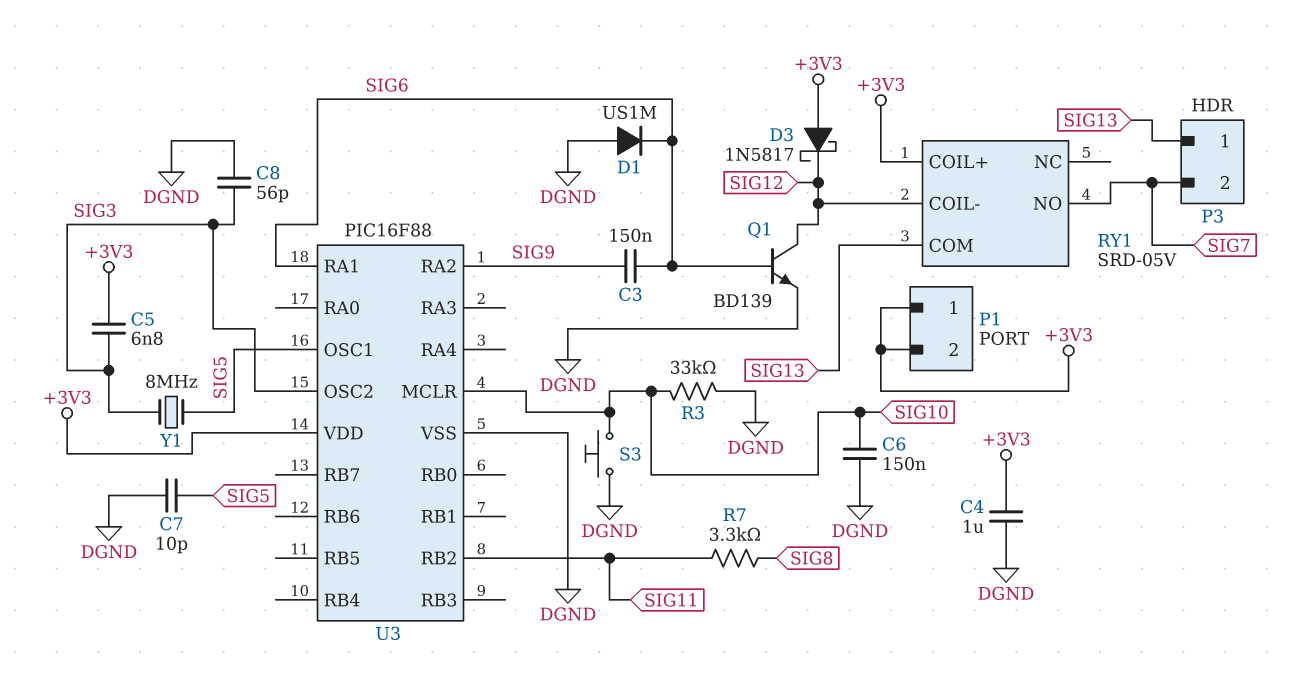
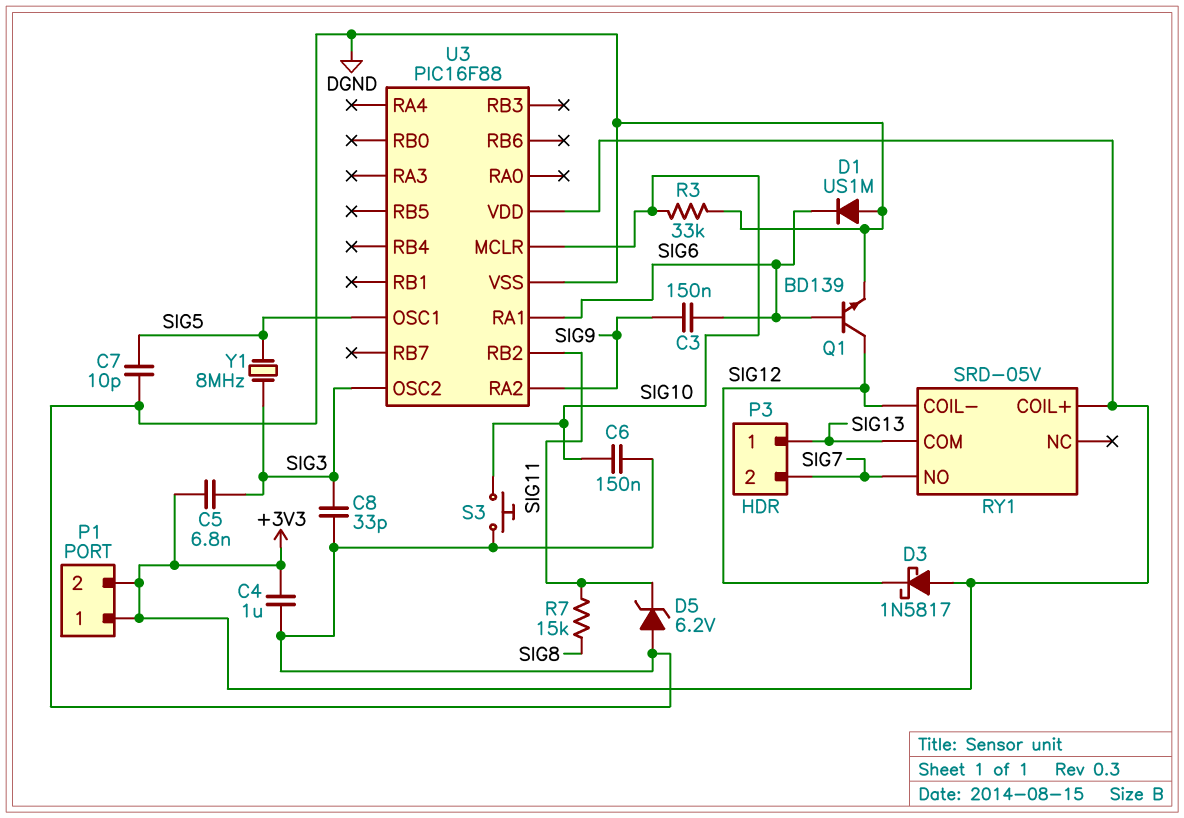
C8: 56pF (DGND, SIG3) -> 33pF (DGND, SIG3)
D5: none -> zener 6.2V (A DGND, K SIG11)
R7: 3.3k (SIG8, SIG11) -> 15k (SIG8, SIG11)

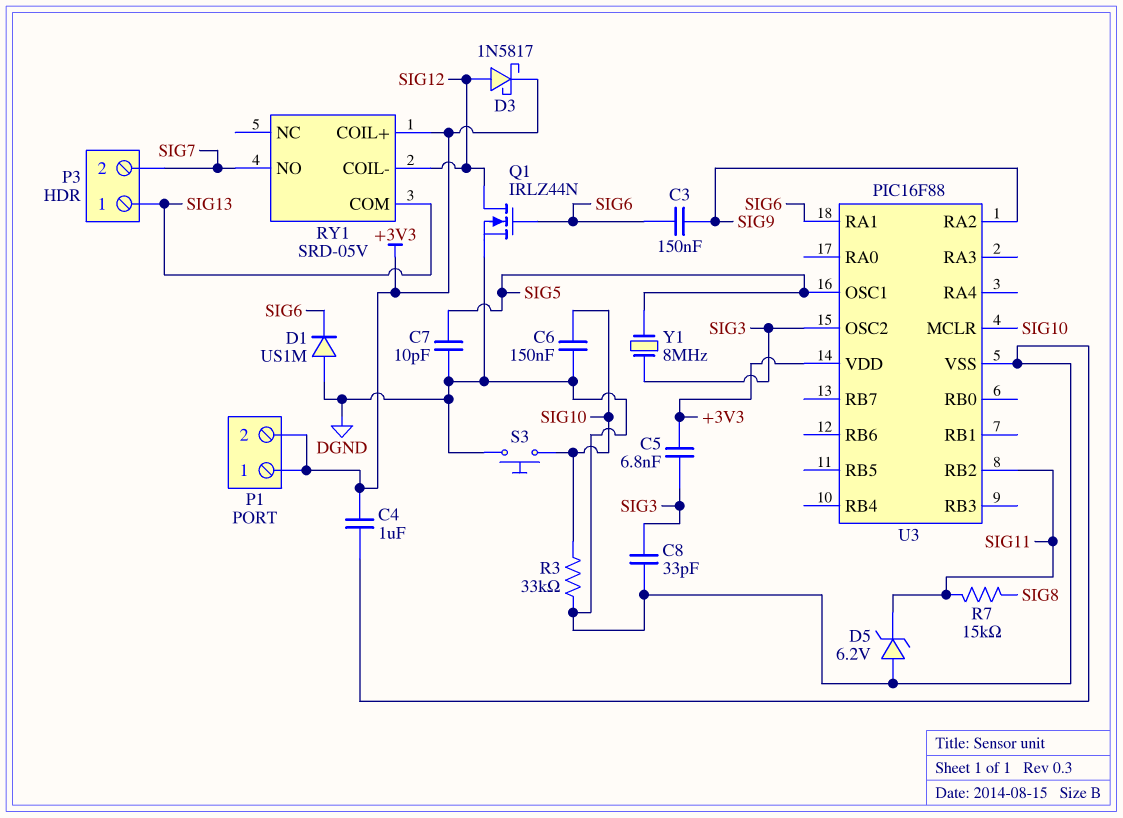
D3: schottky 1N5817 (A +3V3, K SIG12) -> schottky 1N5817 (A SIG12, K +3V3)
Q1: NPN BD139 (B SIG6, C SIG12, E DGND) -> NMOS IRLZ44N (G SIG6, D SIG12, S DGND)

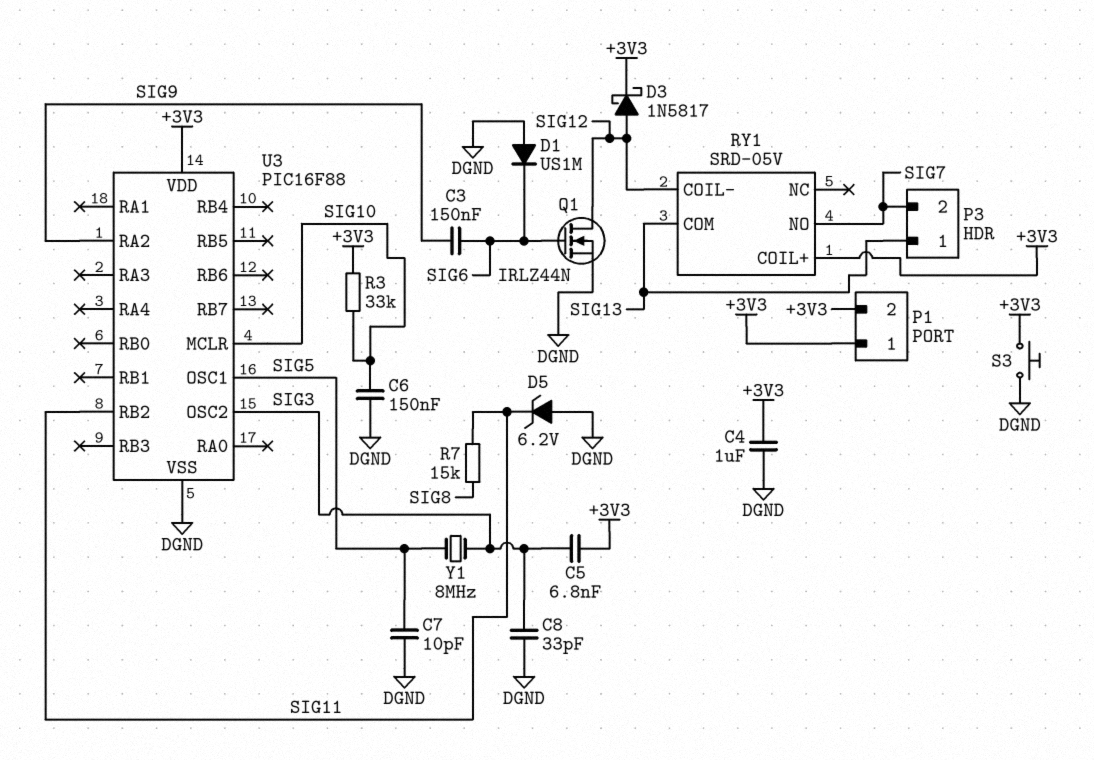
R3: 33k (DGND, SIG10) -> 33k (+3V3, SIG10)
S3: button (DGND, SIG10) -> button (+3V3, DGND)
U3 pin RA1: SIG6 -> none

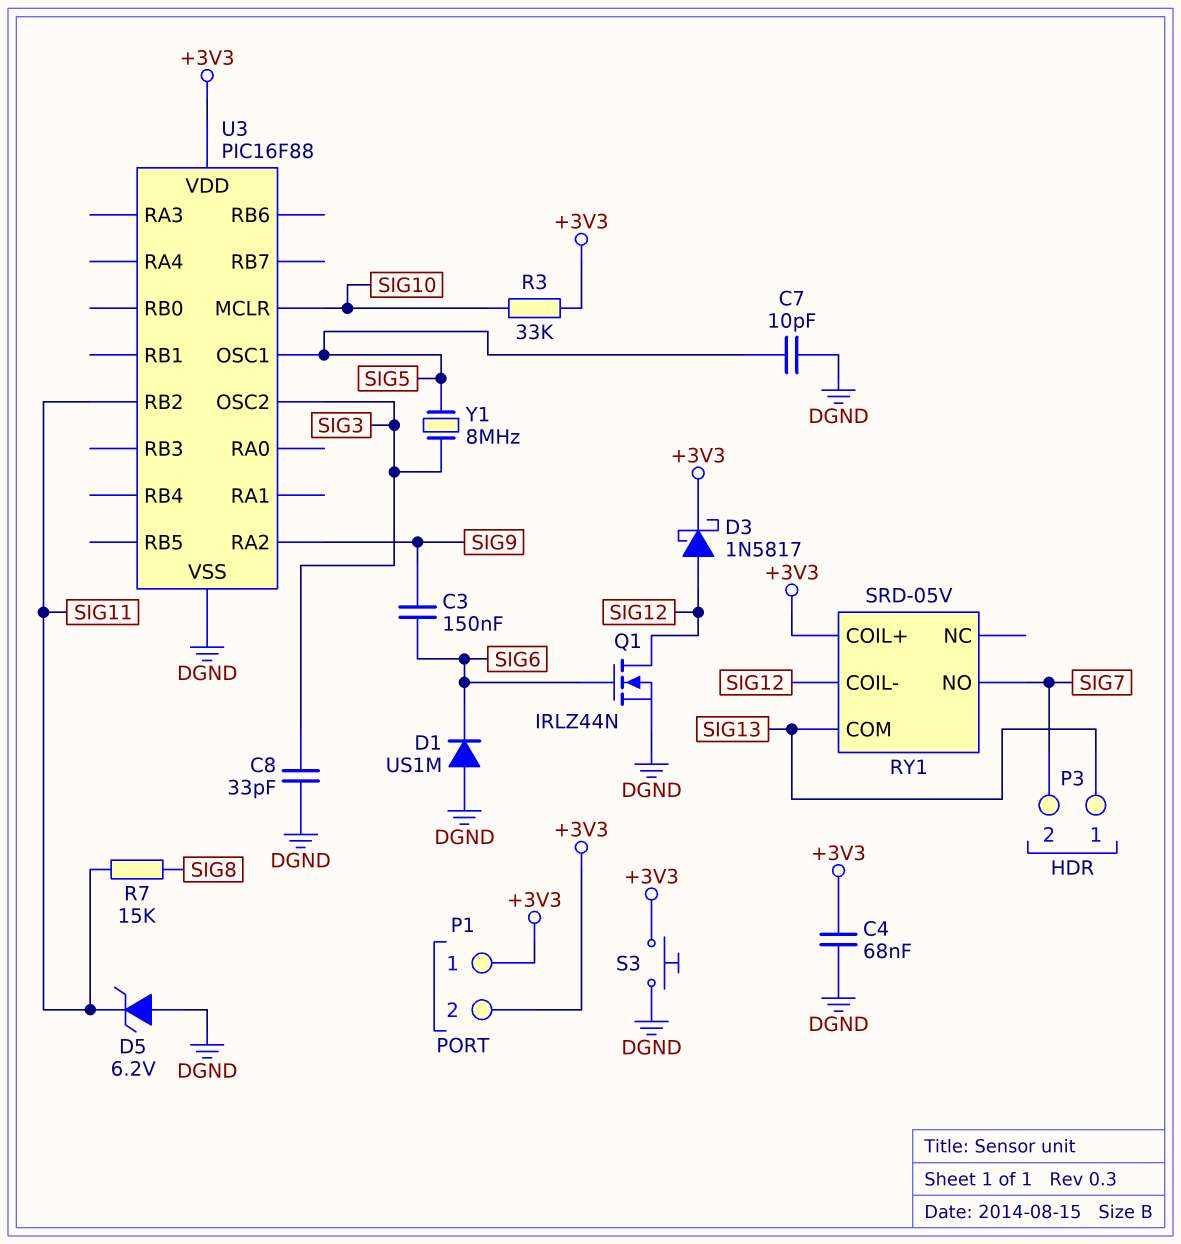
C4: 1uF (+3V3, DGND) -> 68nF (+3V3, DGND)
C5: 6.8nF (+3V3, SIG3) -> none
C6: 150nF (DGND, SIG10) -> none

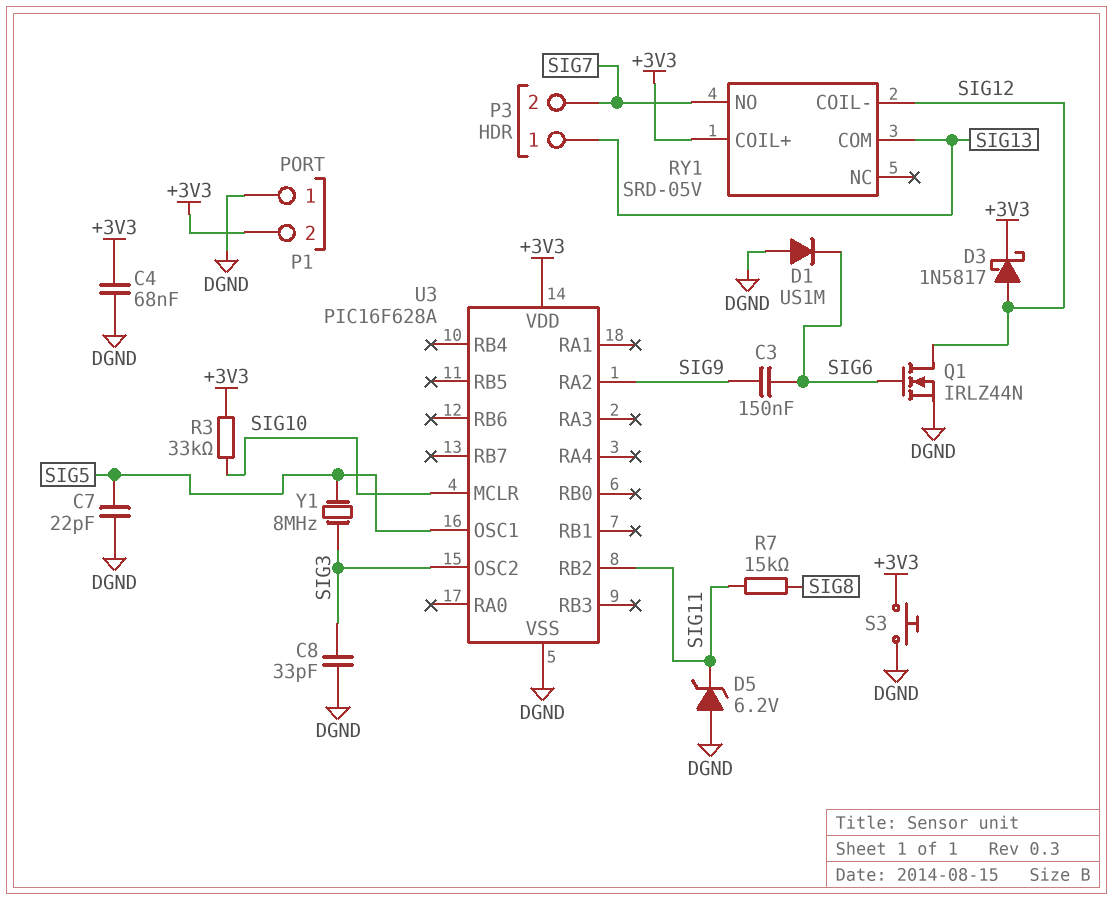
C7: 10pF (DGND, SIG5) -> 22pF (DGND, SIG5)
P1 pin 1: +3V3 -> DGND
U3: PIC16F88 -> PIC16F628A

